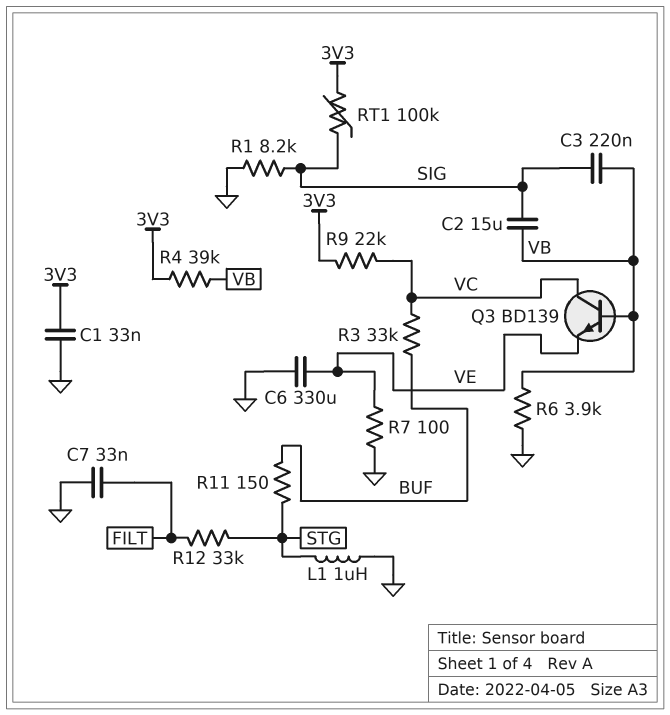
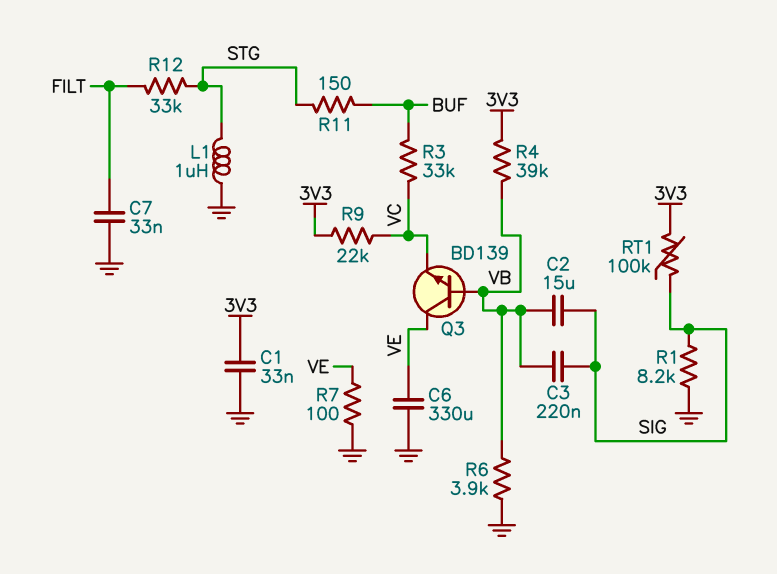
Q3: NPN BD139 (B VB, C VC, E VE) -> NPN BD139 (B VB, C VE, E VC)

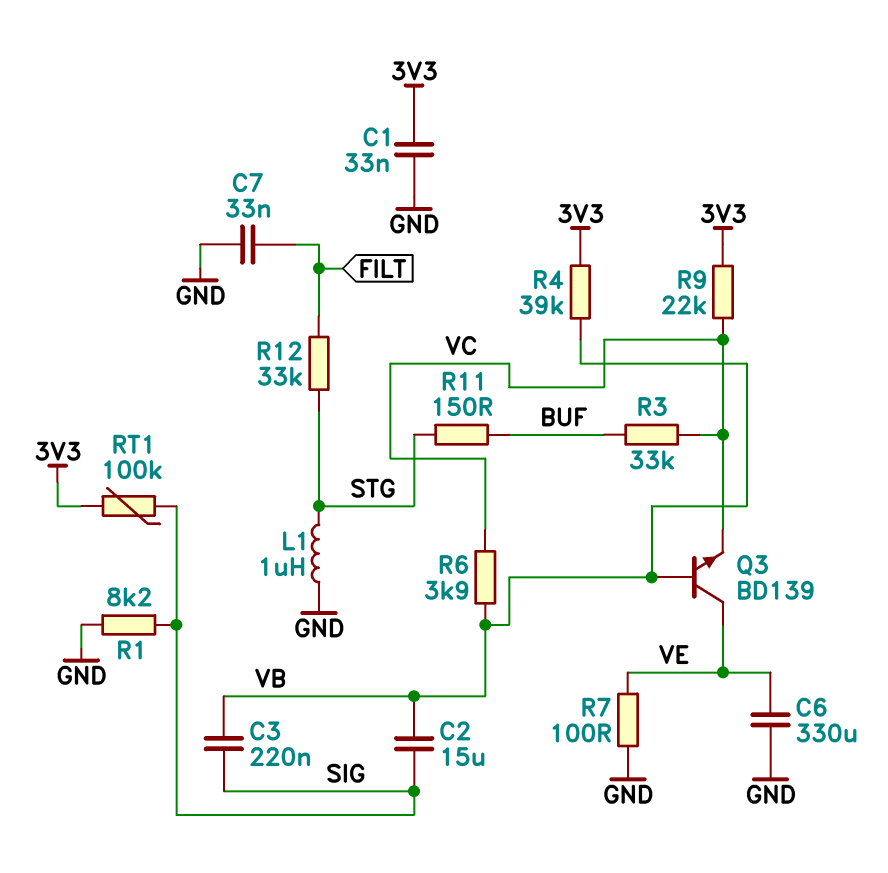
R6: 3.9k (GND, VB) -> 3.9k (VB, VC)

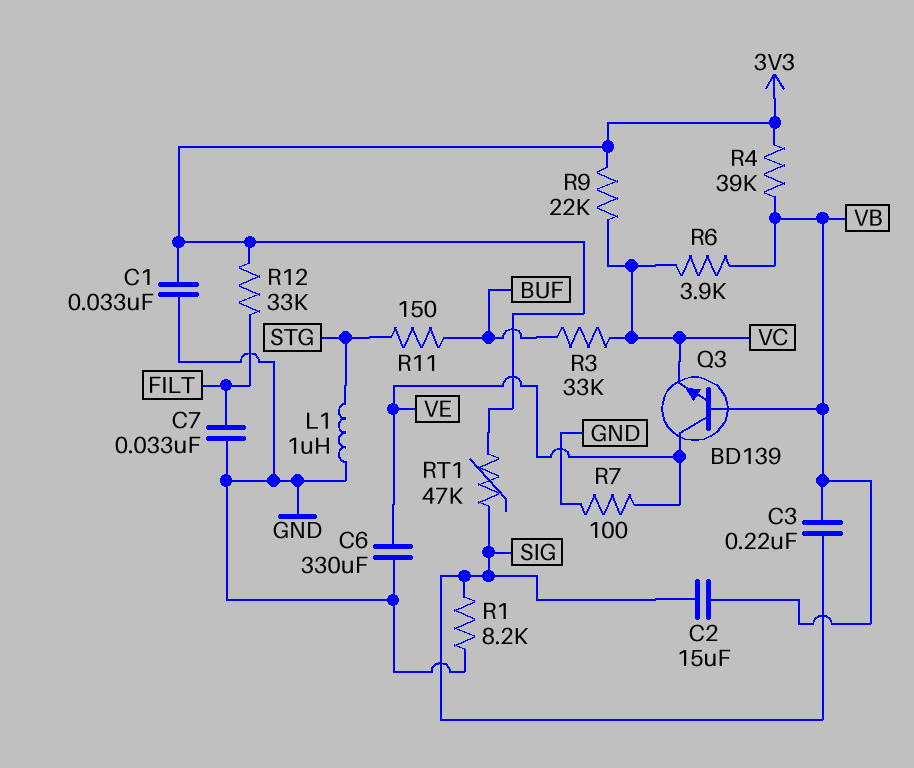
R12: 33k (FILT, STG) -> 33k (3V3, FILT)
RT1: 100k (3V3, SIG) -> 47k (3V3, SIG)

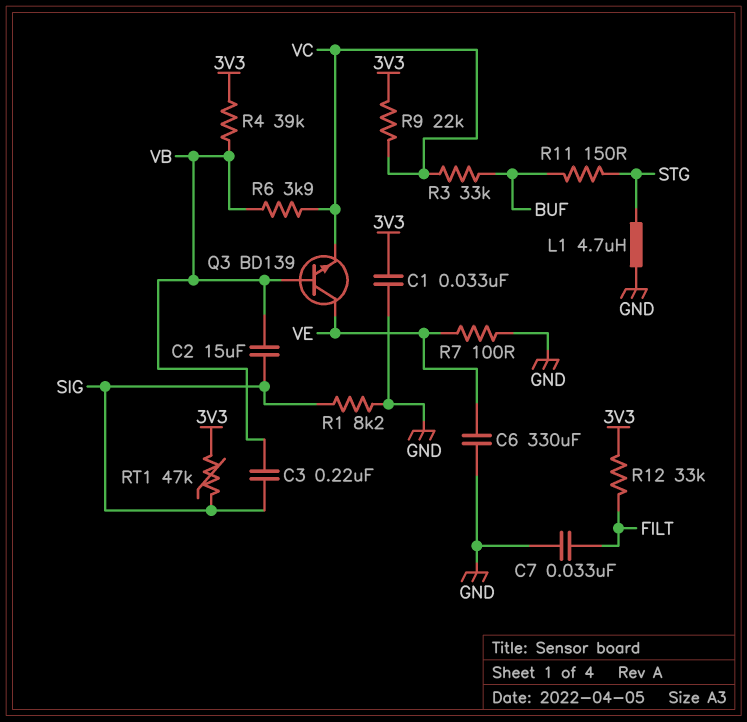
L1: 1uH (GND, STG) -> 4.7uH (GND, STG)

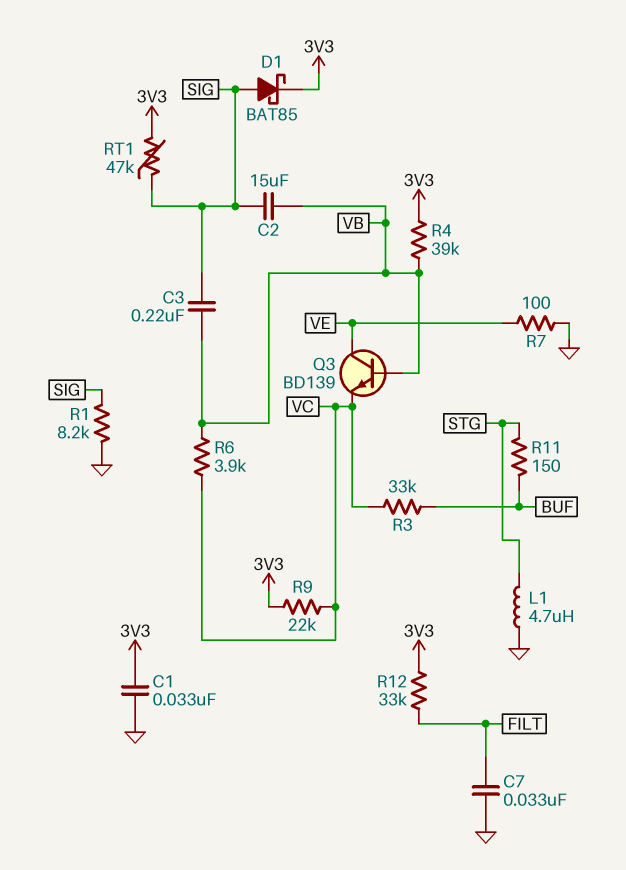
C6: 330uF (GND, VE) -> none
D1: none -> schottky BAT85 (A SIG, K 3V3)

